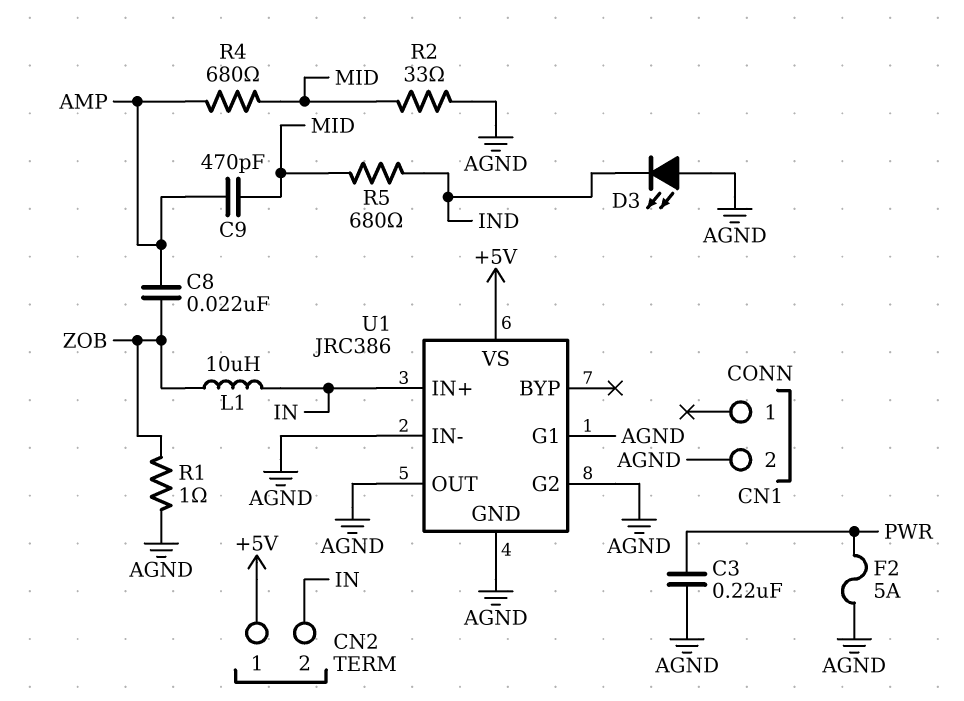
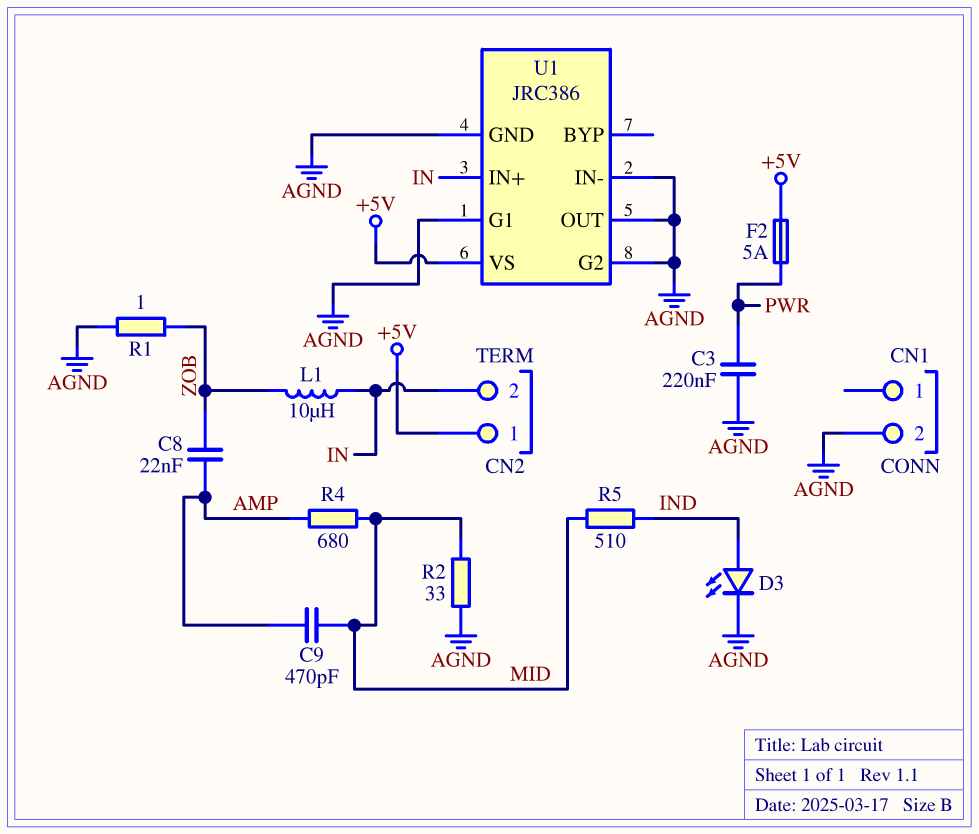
D3: LED (A AGND, K IND) -> LED (A IND, K AGND)
F2: 5A (AGND, PWR) -> 5A (+5V, PWR)
R5: 680 (IND, MID) -> 510 (IND, MID)

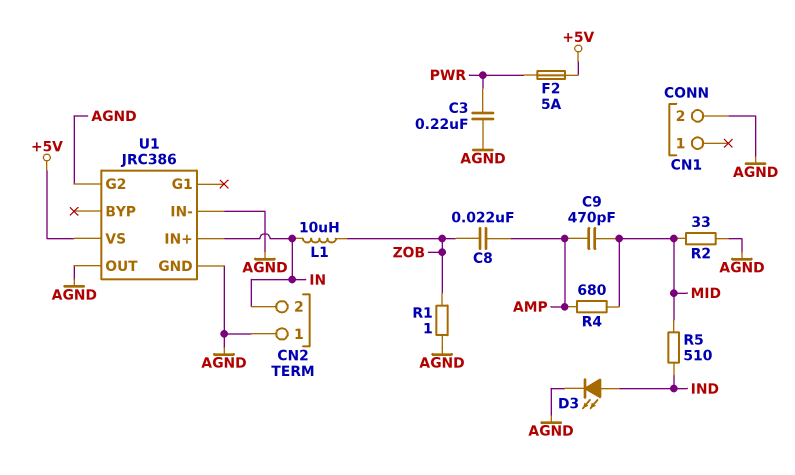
CN2 pin 1: +5V -> AGND
U1 pin G1: AGND -> none

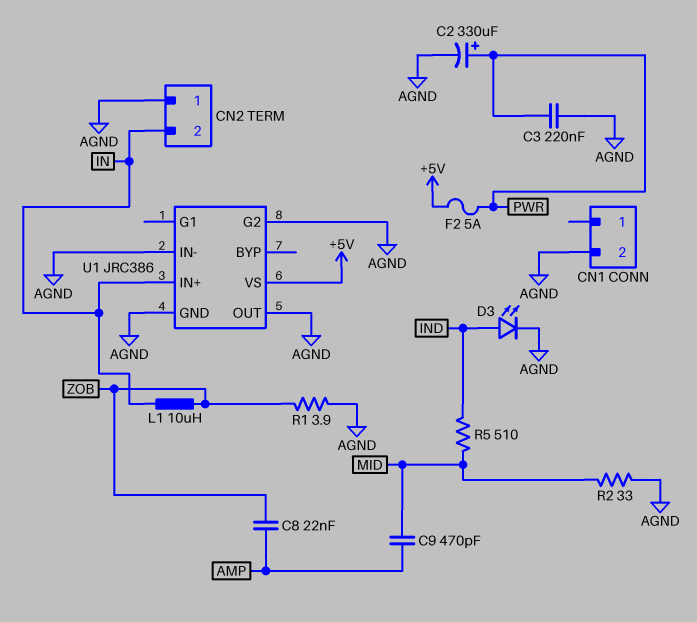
C2: none -> 330uF (plus PWR, minus AGND)
R1: 1 (AGND, ZOB) -> 3.9 (AGND, ZOB)
R4: 680 (AMP, MID) -> none

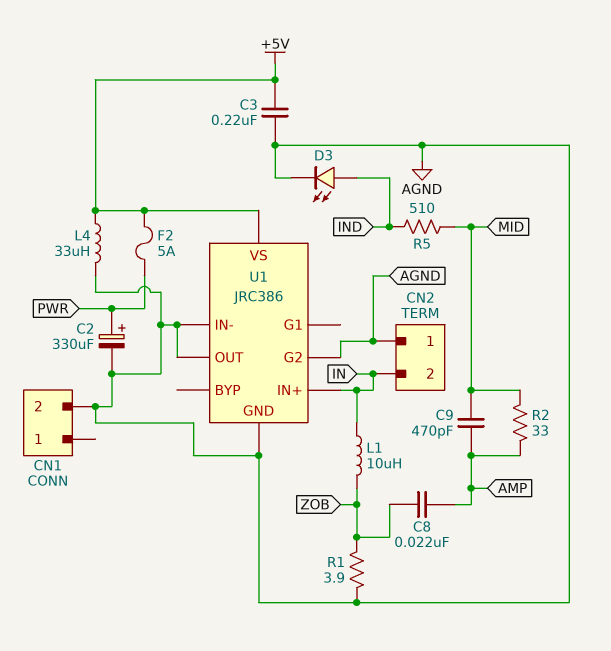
C3: 220nF (AGND, PWR) -> 220nF (+5V, AGND)
L4: none -> 33uH (+5V, AGND)
R2: 33 (AGND, MID) -> 33 (AMP, MID)

